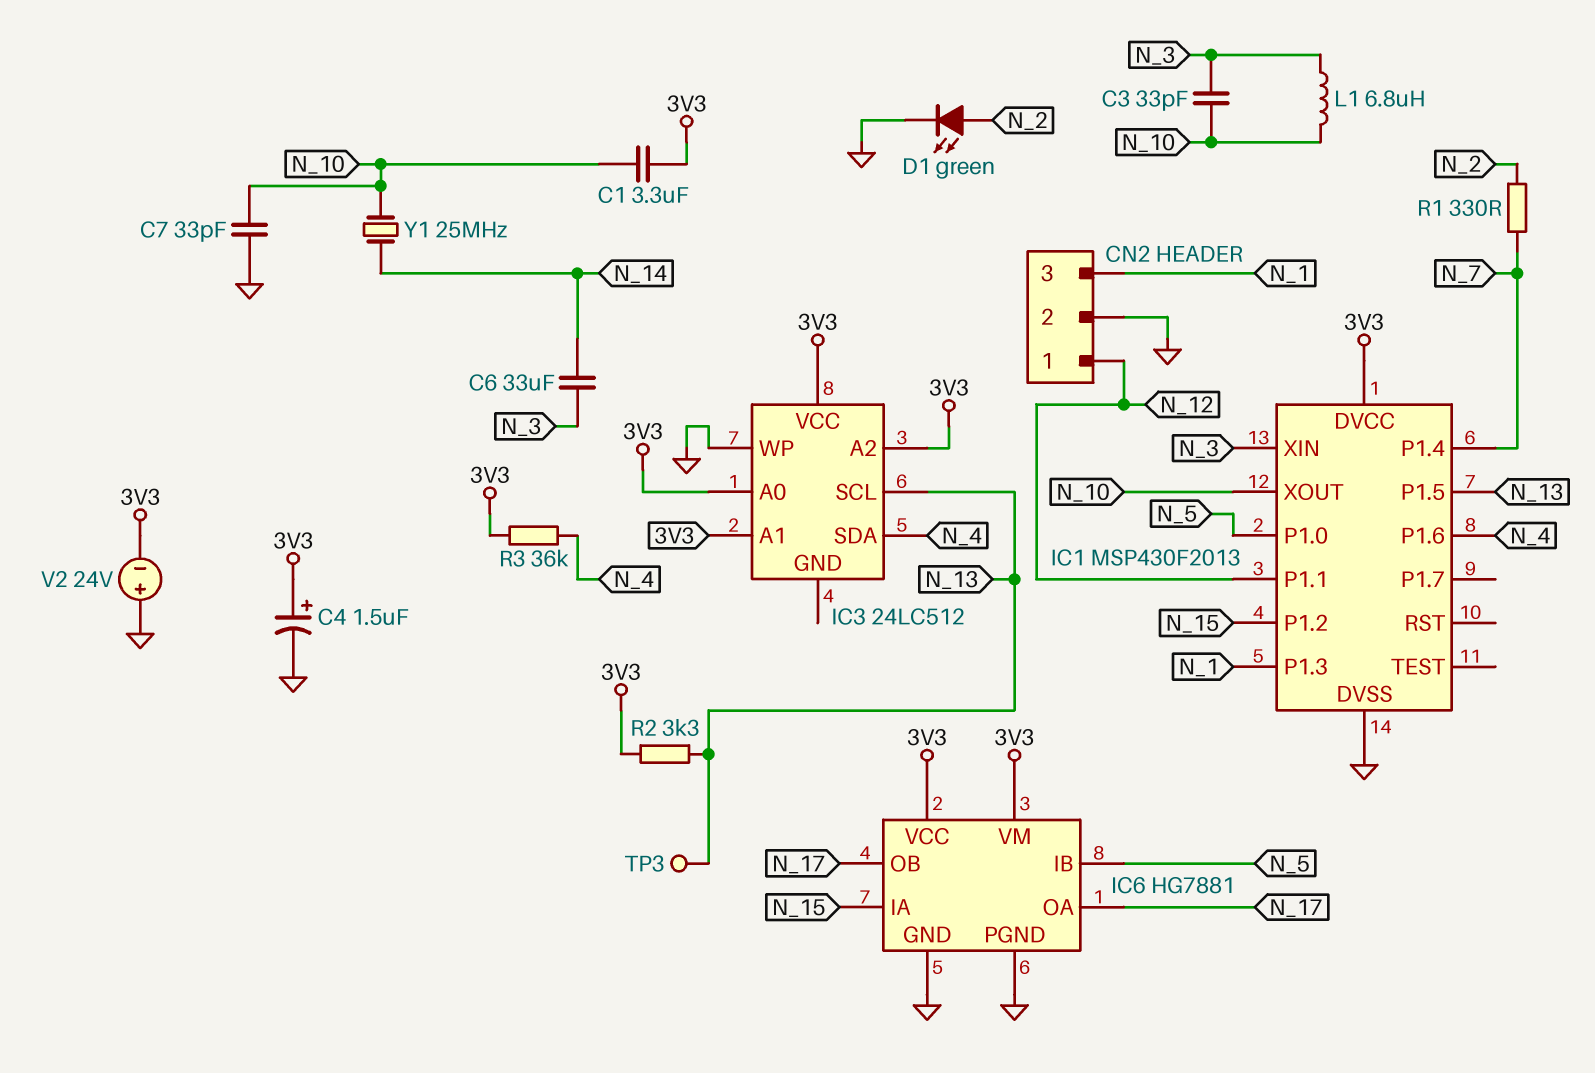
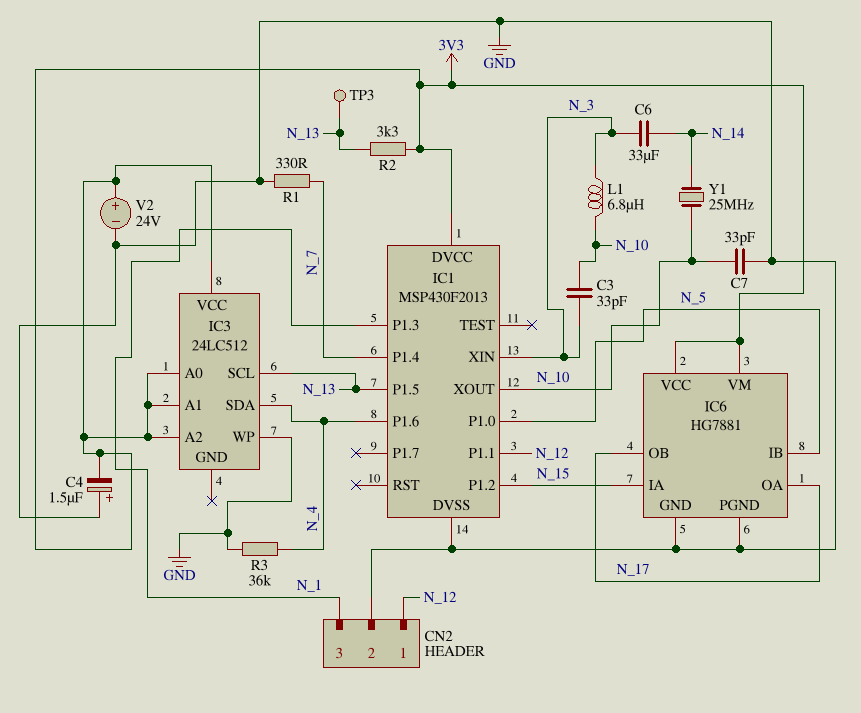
C1: 3.3uF (3V3, N_10) -> none
C4: 1.5uF (plus 3V3, minus GND) -> 1.5uF (plus GND, minus 3V3)
D1: LED green (A N_2, K GND) -> none
R1: 330 (N_2, N_7) -> 330 (GND, N_7)
R3: 36k (3V3, N_4) -> 36k (GND, N_4)
V2: 24V (plus GND, minus 3V3) -> 24V (plus 3V3, minus GND)

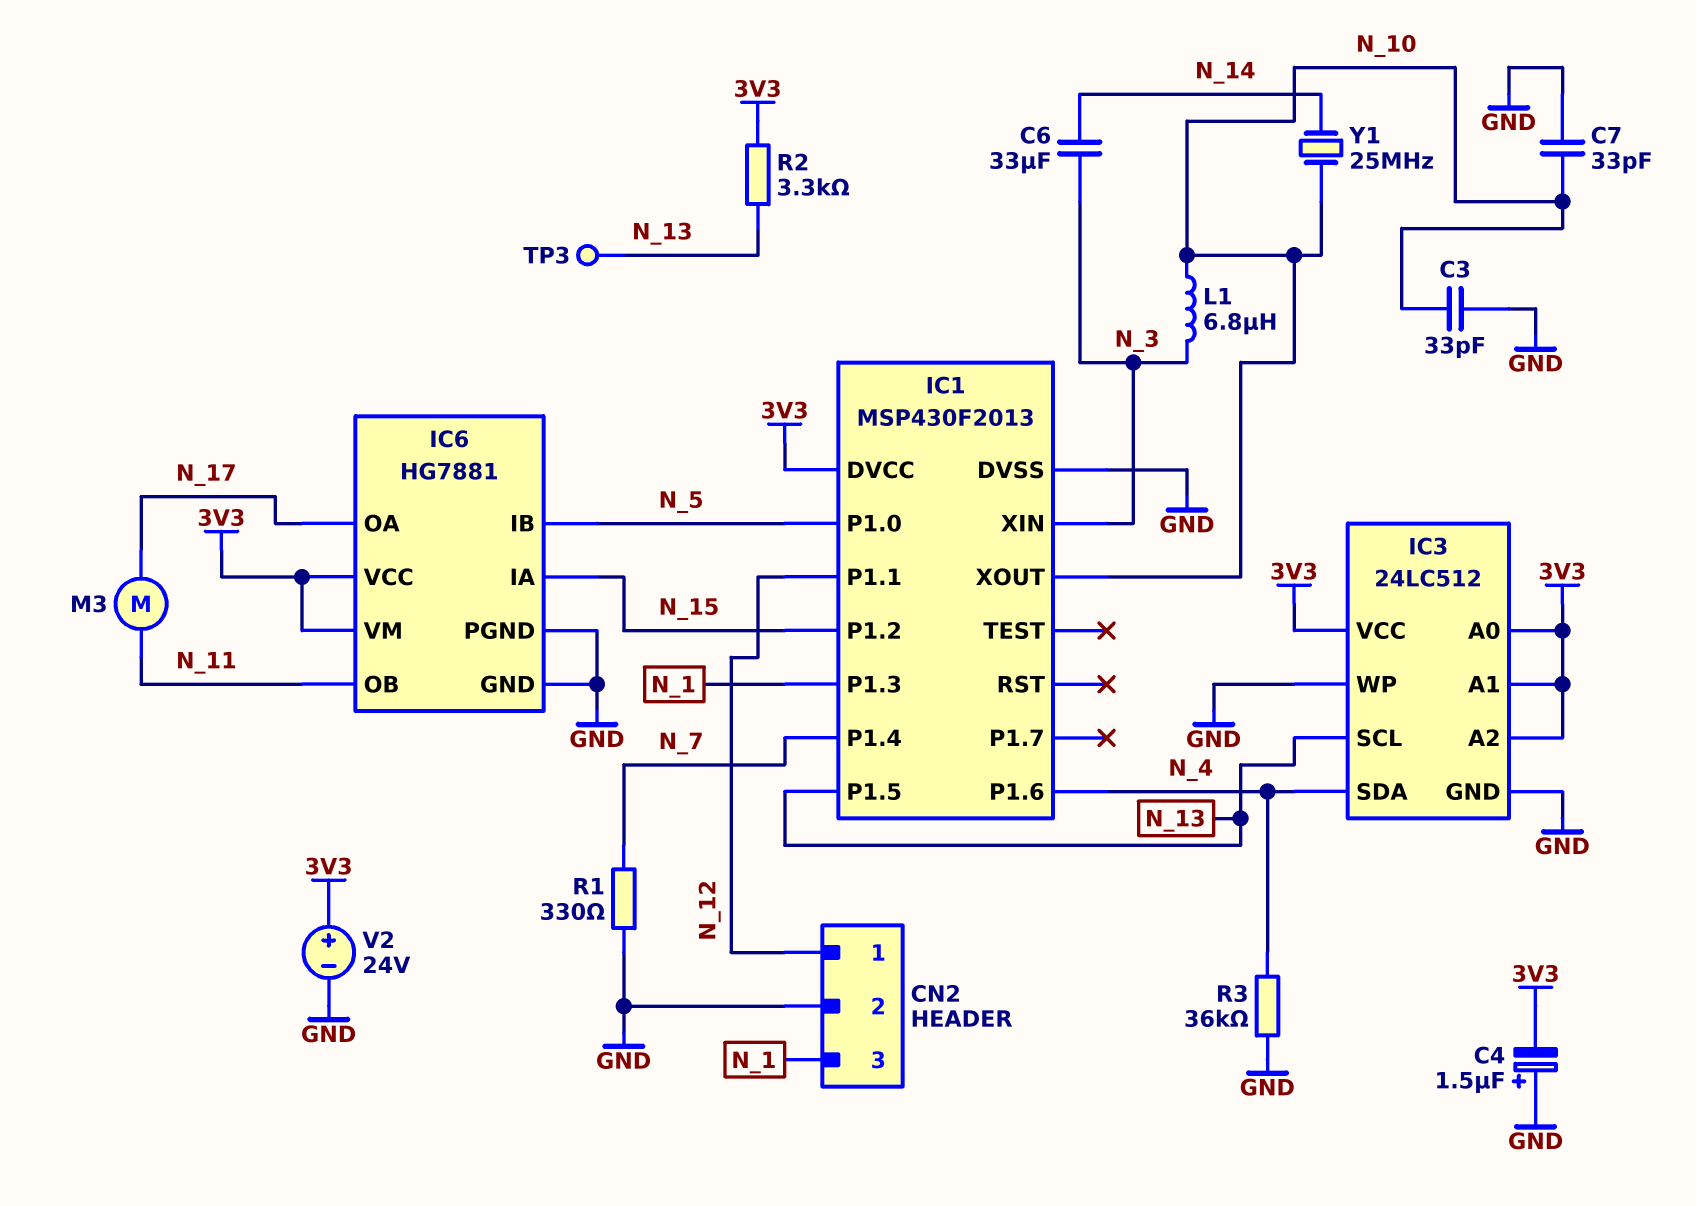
C3: 33pF (N_3, N_10) -> 33pF (GND, N_10)
IC3 pin GND: none -> GND
IC6 pin OB: N_17 -> N_11
M3: none -> motor (N_11, N_17)

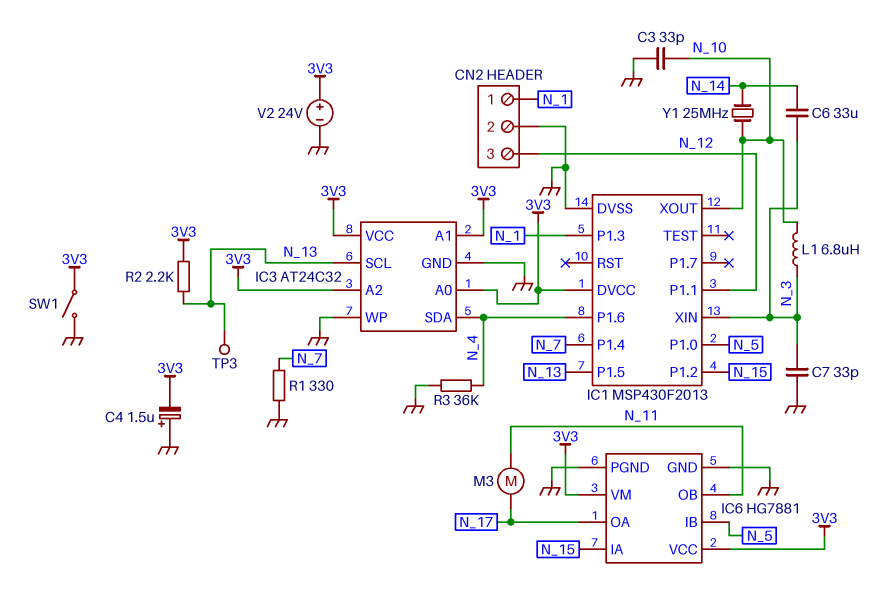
C7: 33pF (GND, N_10) -> 33pF (GND, N_3)
CN2 pin 1: N_12 -> N_1
CN2 pin 3: N_1 -> N_12
IC3: 24LC512 -> AT24C32
R2: 3.3k (3V3, N_13) -> 2.2k (3V3, N_13)
SW1: none -> switch (3V3, GND)

